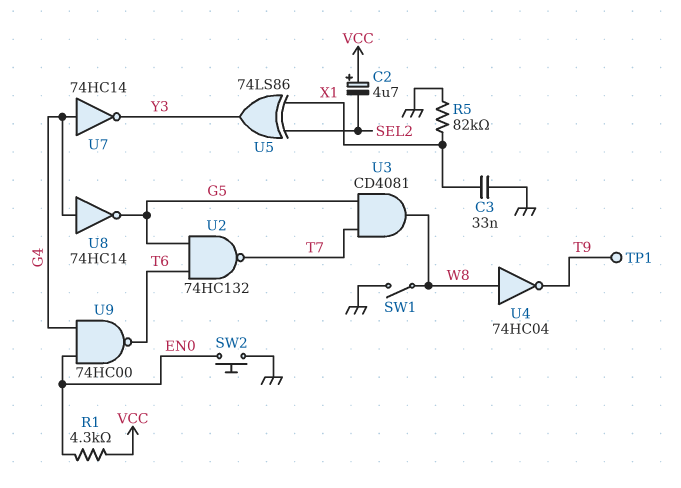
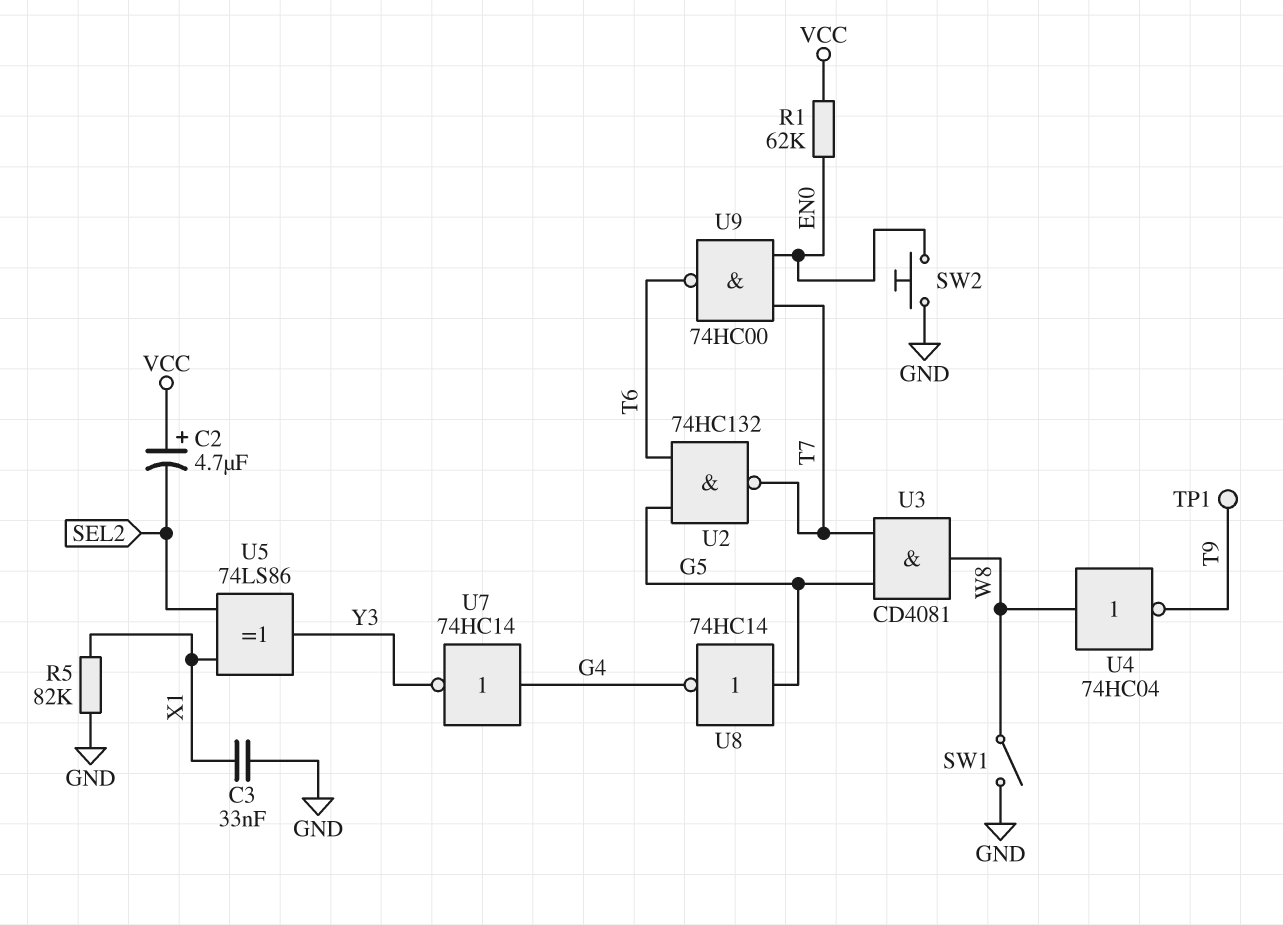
R1: 4.3k (EN0, VCC) -> 62k (EN0, VCC)
U8: NOT 74HC14 (in G4, out G5) -> NOT 74HC14 (in G5, out G4)
U9: NAND 74HC00 (in EN0, in G4, out T6) -> NAND 74HC00 (in EN0, in T7, out T6)

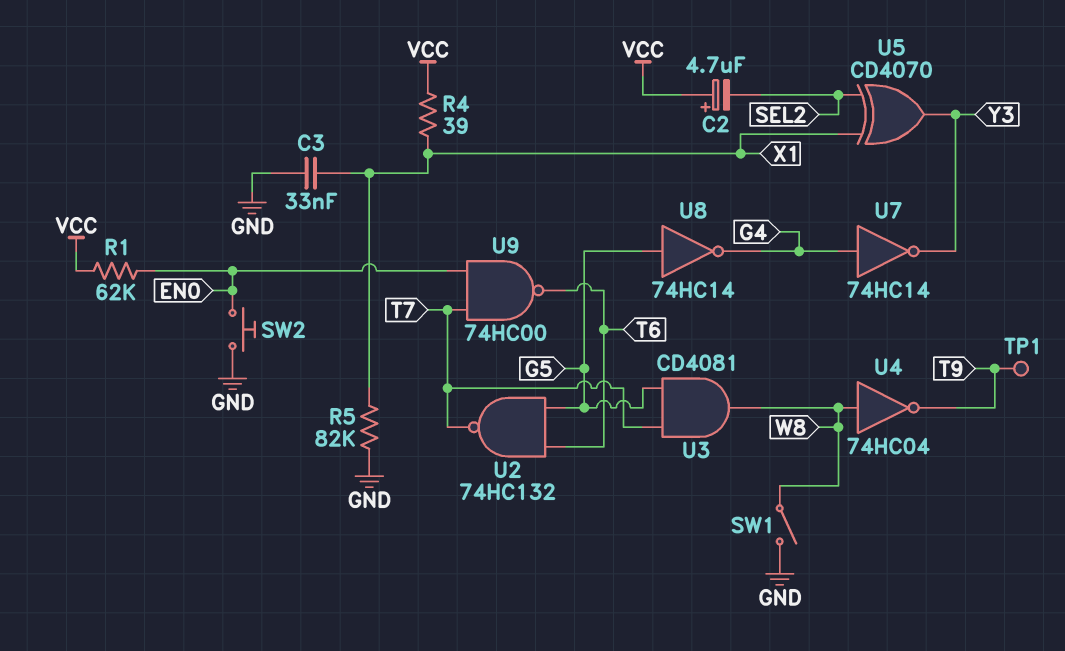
R4: none -> 39 (VCC, X1)
U5: XOR 74LS86 (in SEL2, in X1, out Y3) -> XOR CD4070 (in SEL2, in X1, out Y3)

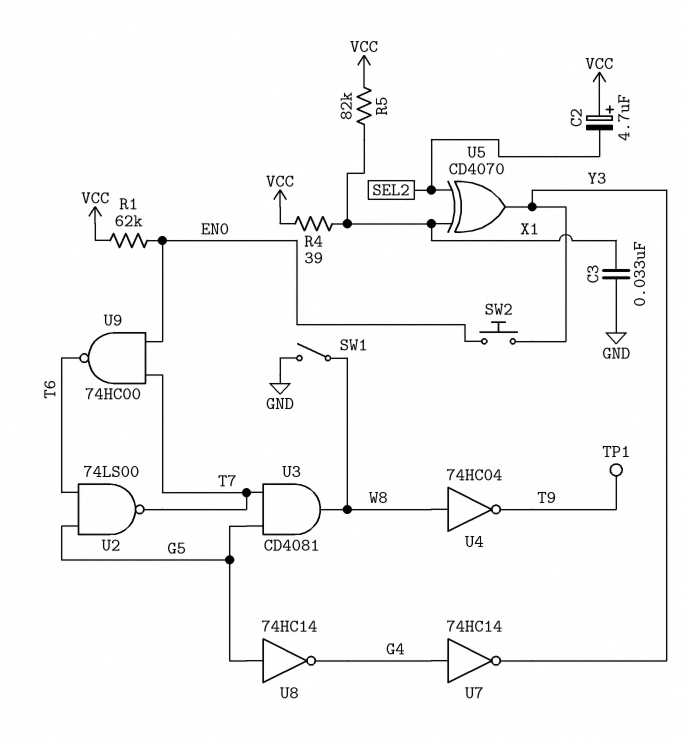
R5: 82k (GND, X1) -> 82k (VCC, X1)
SW2: button (EN0, GND) -> button (EN0, Y3)
U2: NAND 74HC132 (in G5, in T6, out T7) -> NAND 74LS00 (in G5, in T6, out T7)

